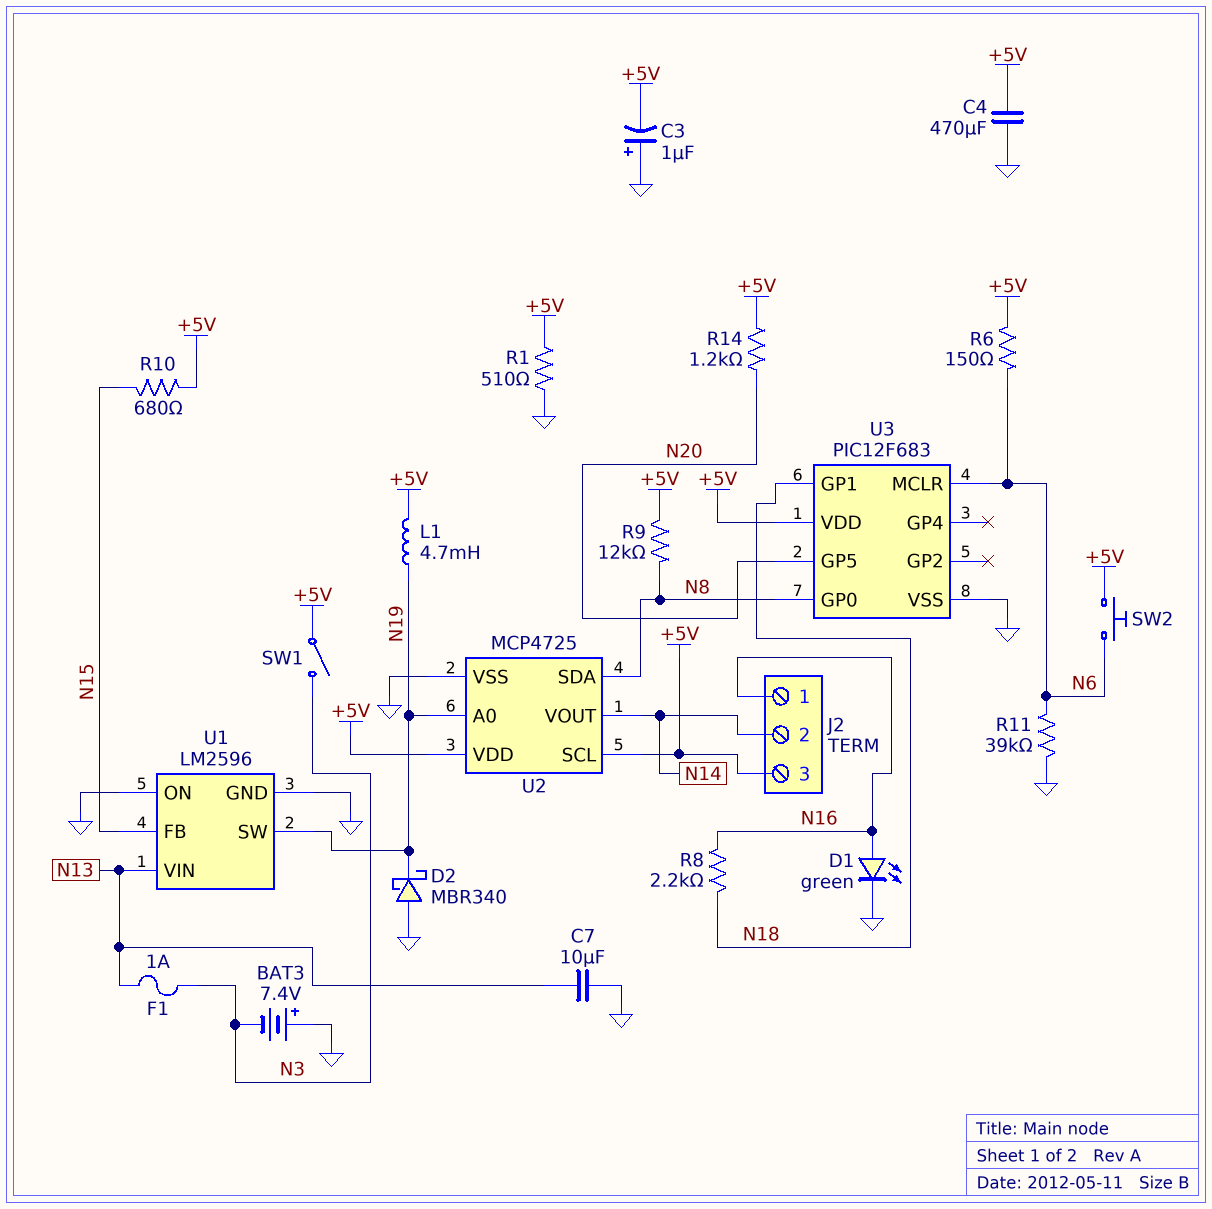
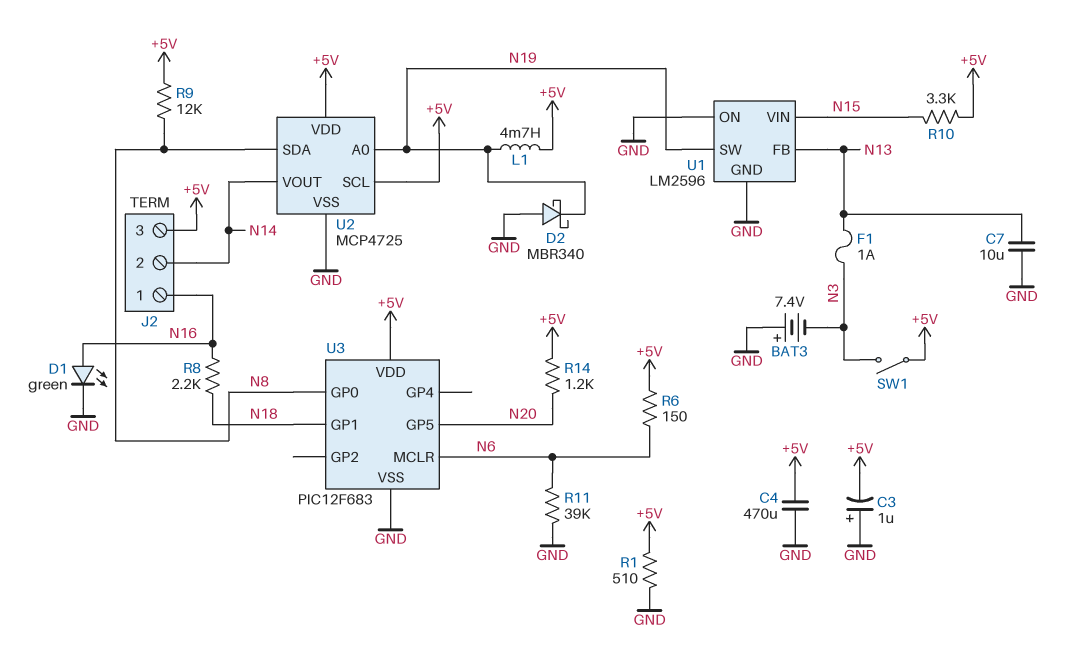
R10: 680 (+5V, N15) -> 3.3k (+5V, N15)
SW2: button (+5V, N6) -> none
U1 pin FB: N15 -> N13
U1 pin VIN: N13 -> N15

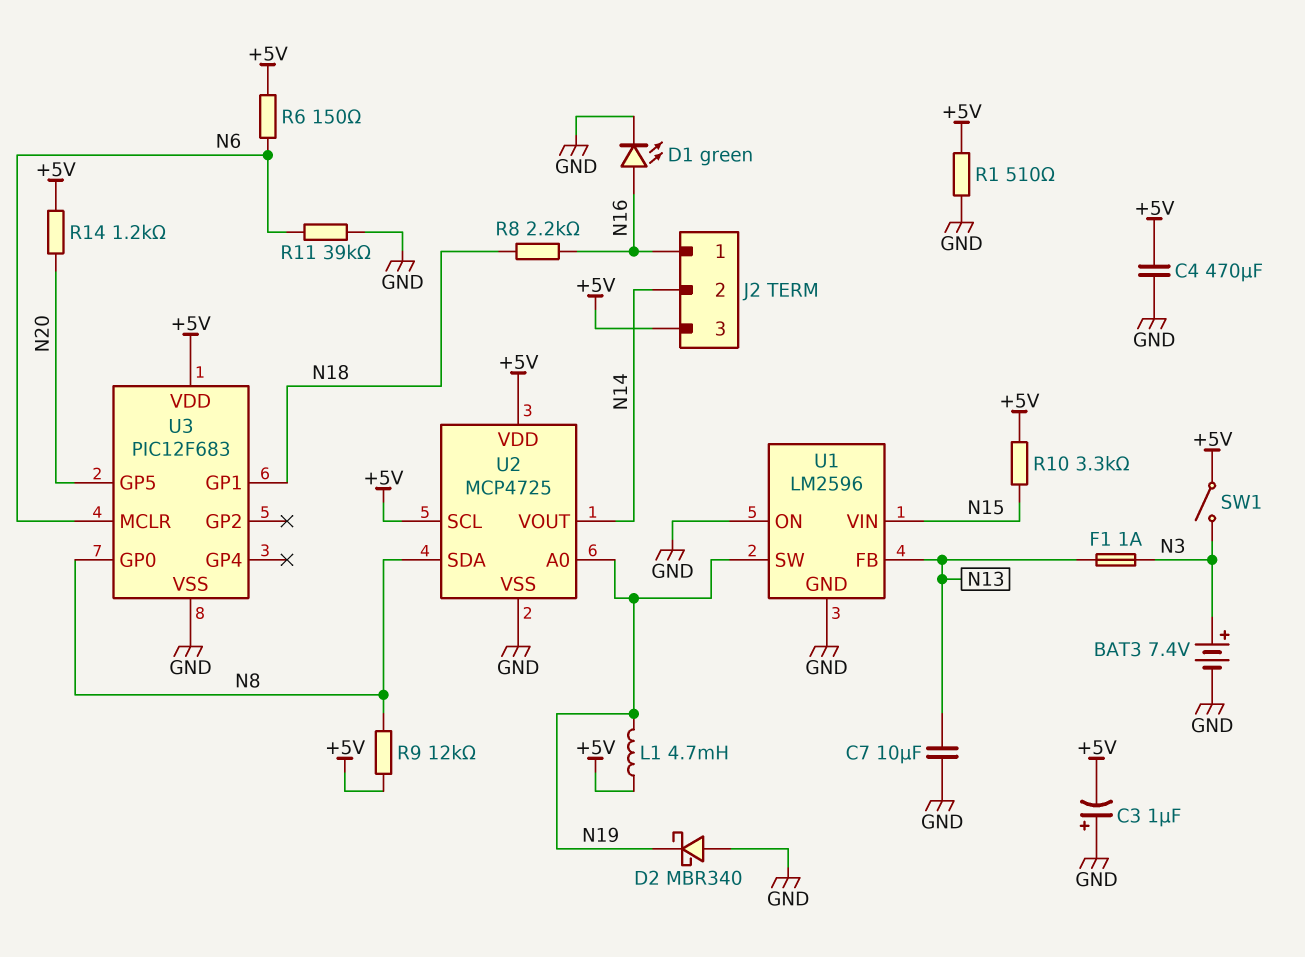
BAT3: 7.4V (plus GND, minus N3) -> 7.4V (plus N3, minus GND)

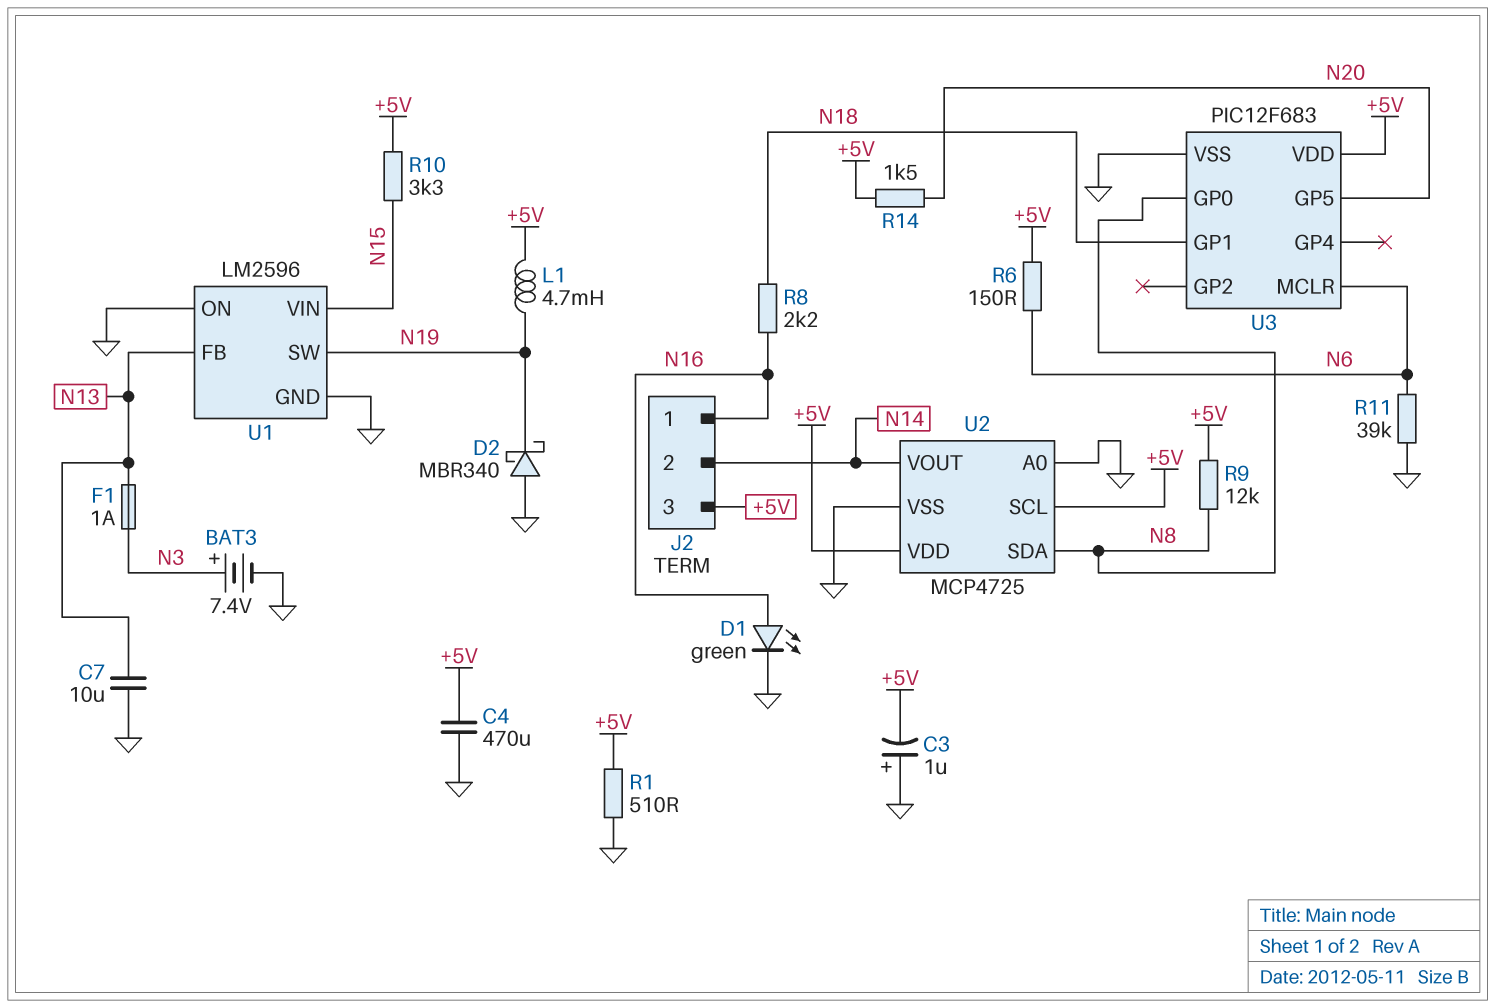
R14: 1.2k (+5V, N20) -> 1.5k (+5V, N20)
SW1: switch (+5V, N3) -> none
U2 pin A0: N19 -> GND

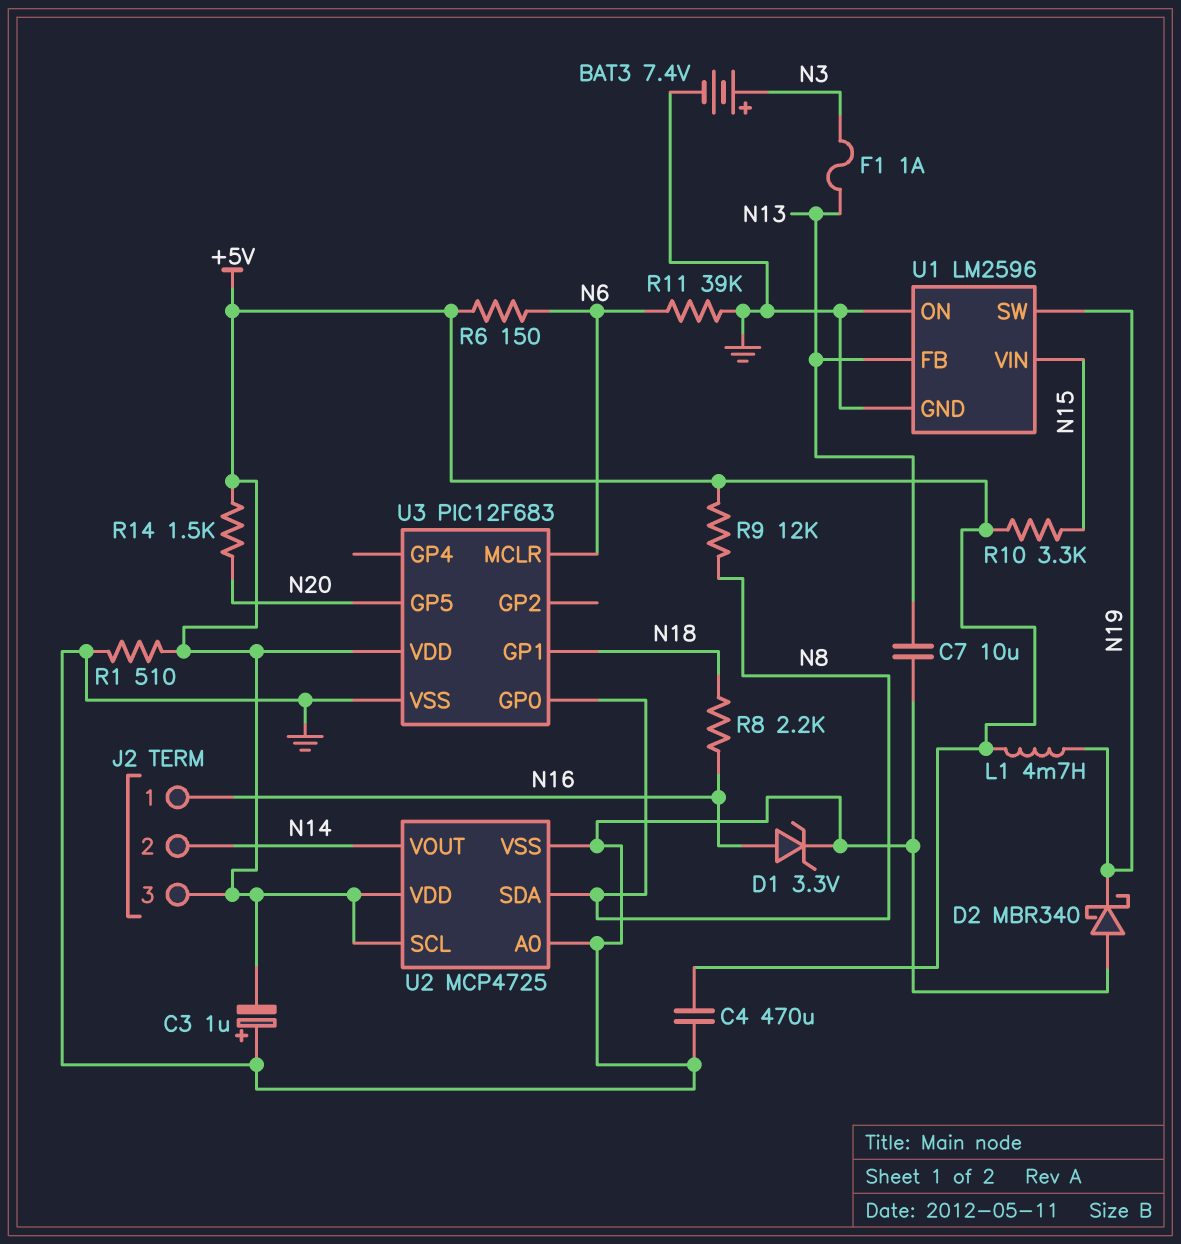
D1: LED green (A N16, K GND) -> zener 3.3V (A N16, K GND)

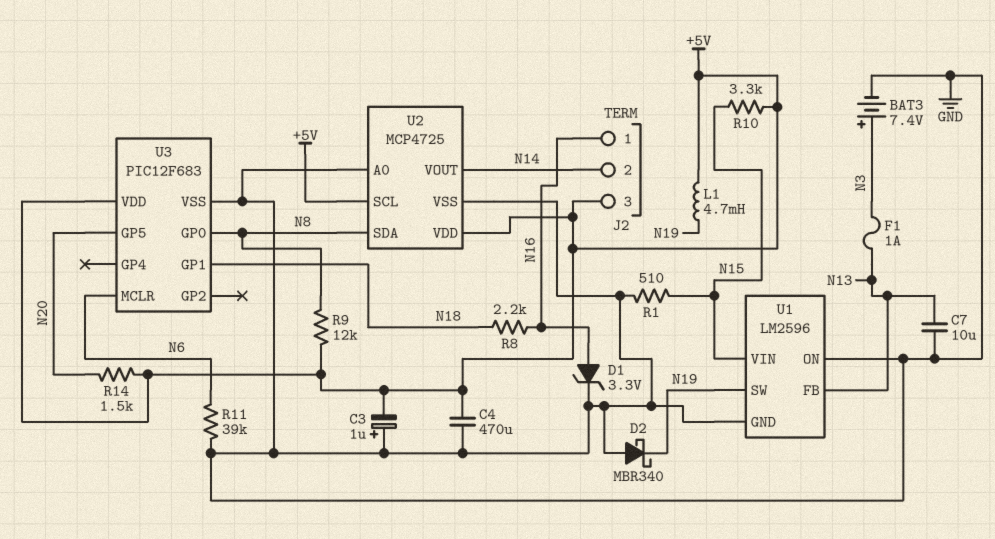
R1: 510 (+5V, GND) -> 510 (GND, N15)
R6: 150 (+5V, N6) -> none

